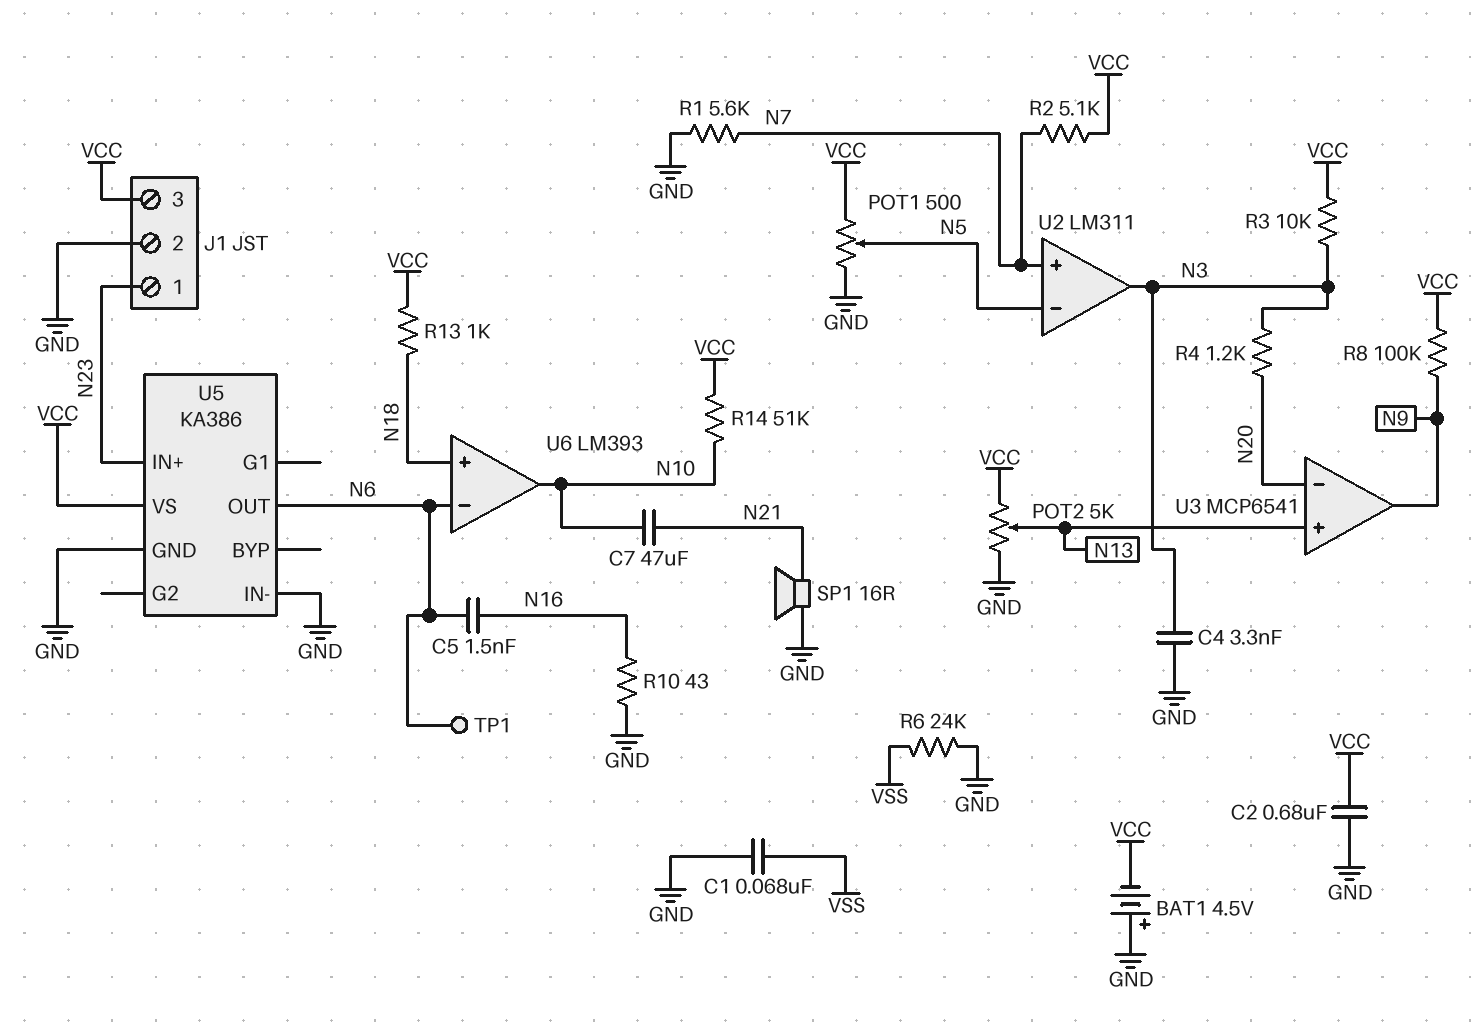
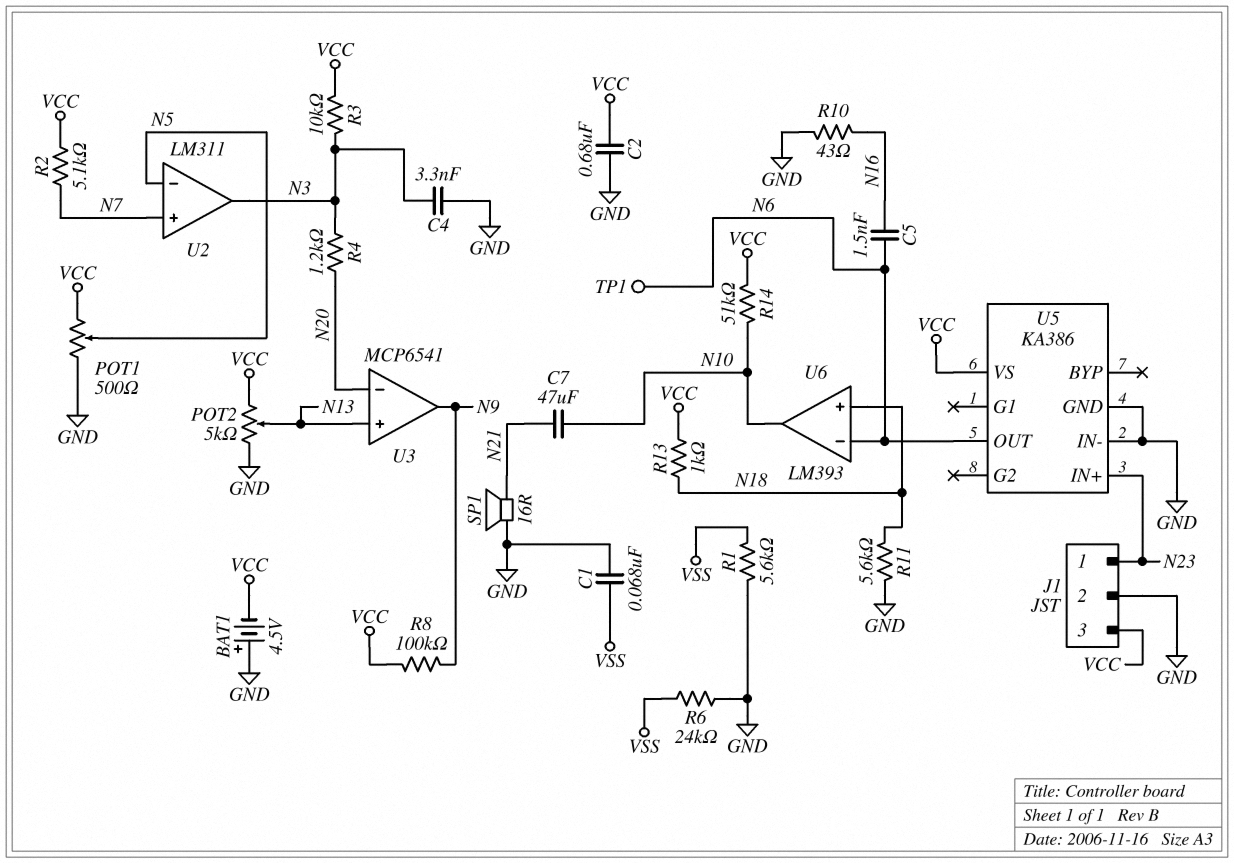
R1: 5.6k (GND, N7) -> 5.6k (GND, VSS)
R11: none -> 5.6k (GND, N18)

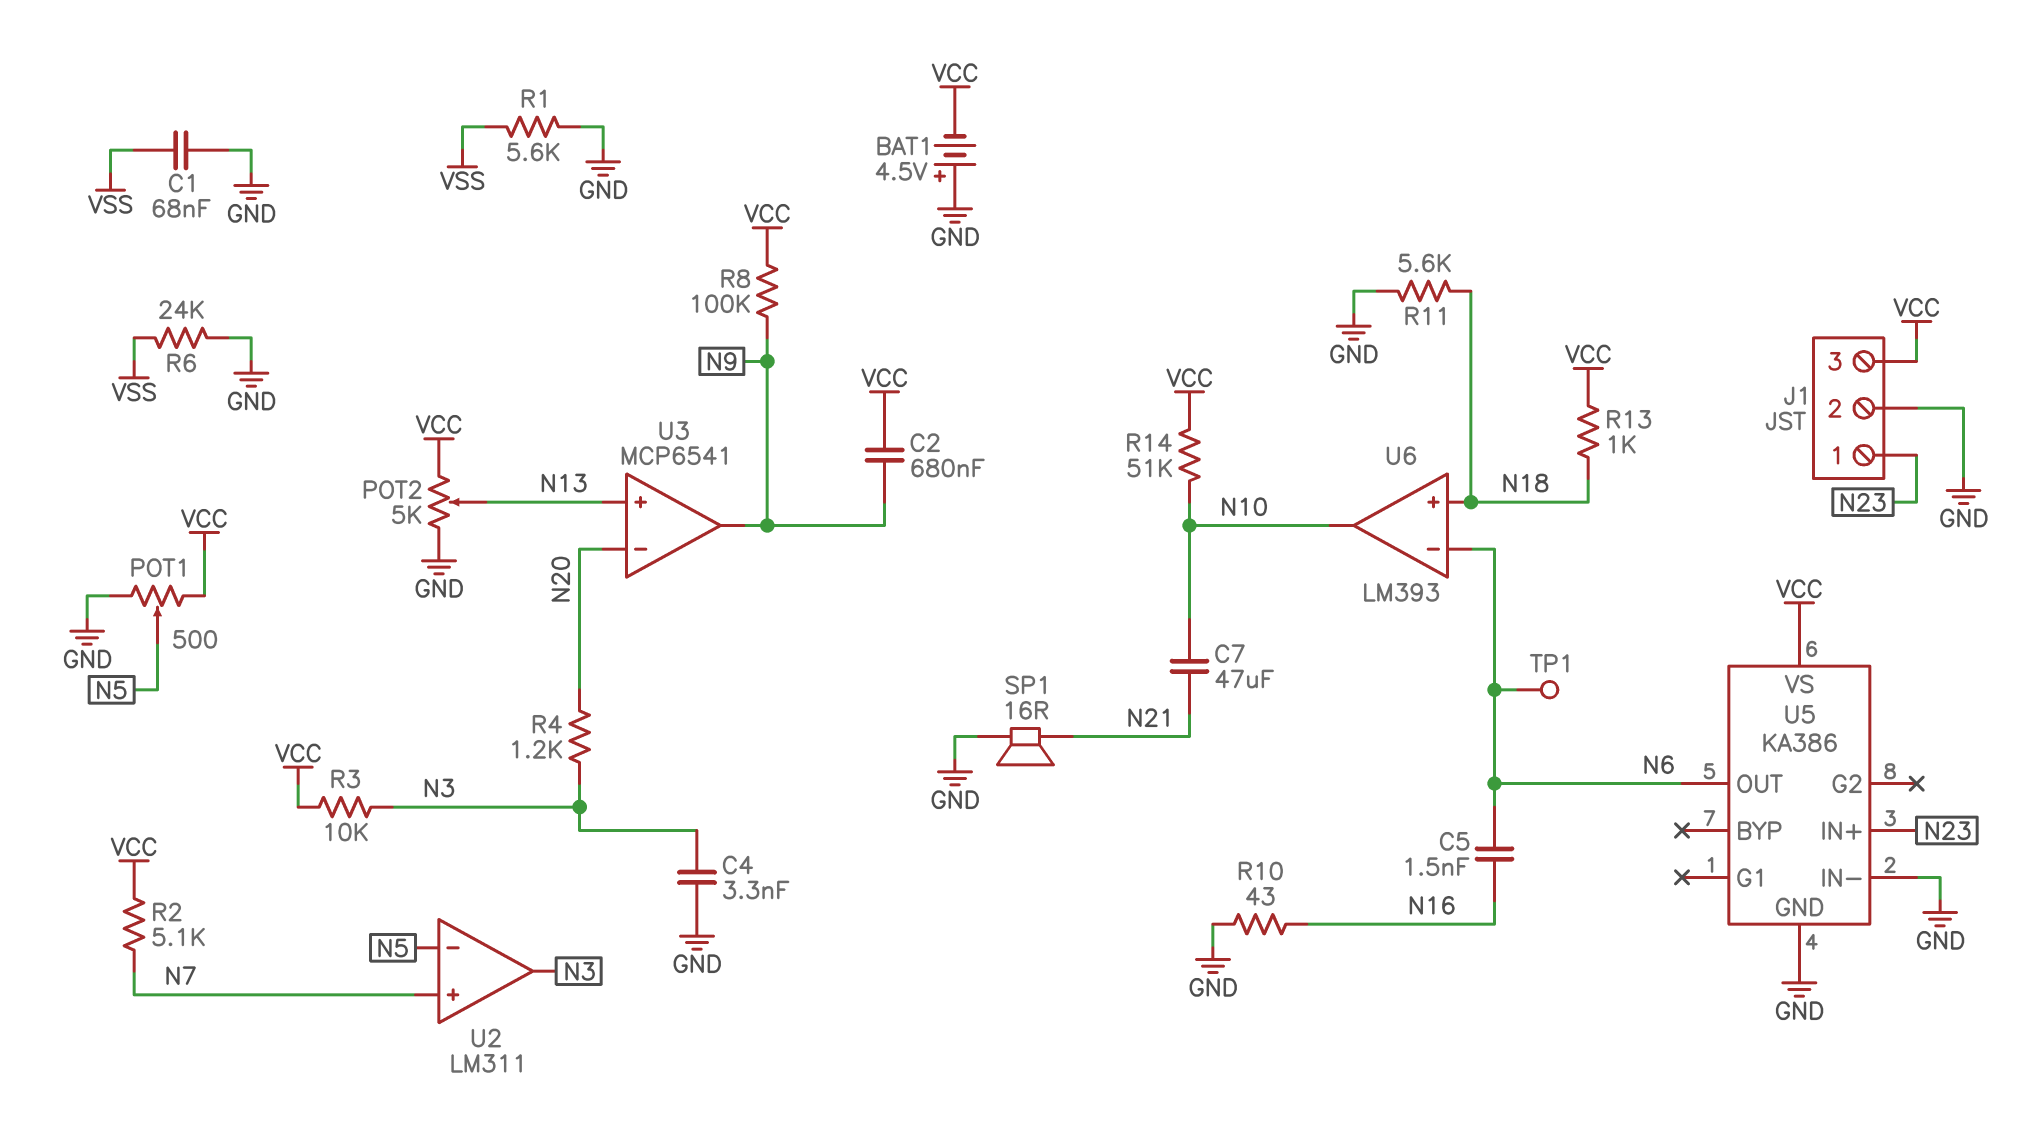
C2: 680nF (GND, VCC) -> 680nF (N9, VCC)

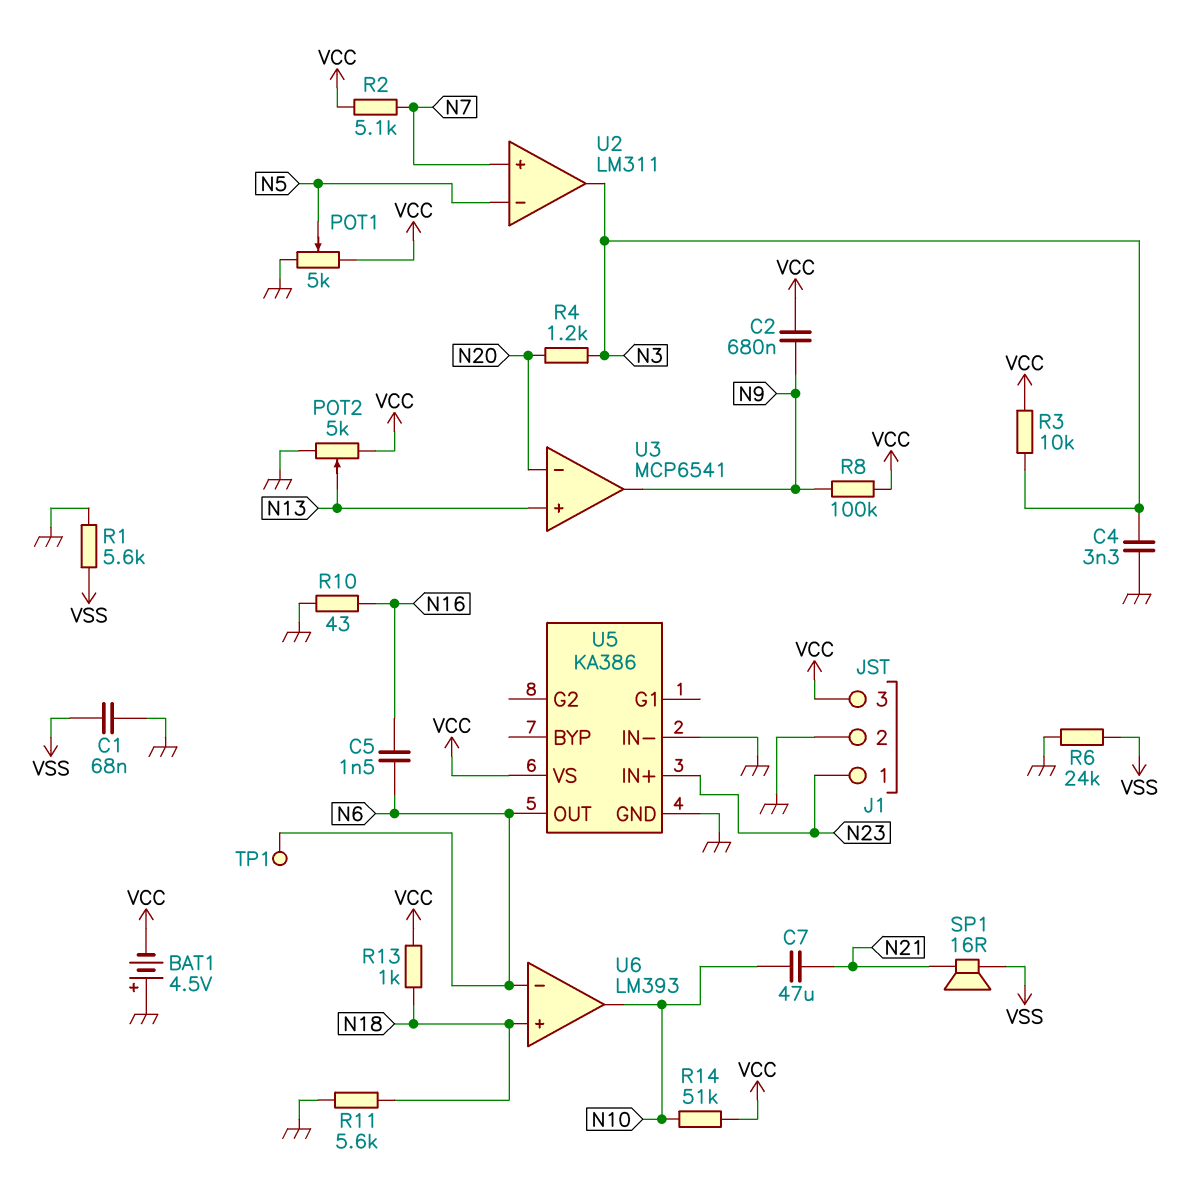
POT1: 500 (GND, VCC, wiper N5) -> 5k (GND, VCC, wiper N5)
SP1: speaker 16R (GND, N21) -> speaker 16R (N21, VSS)

